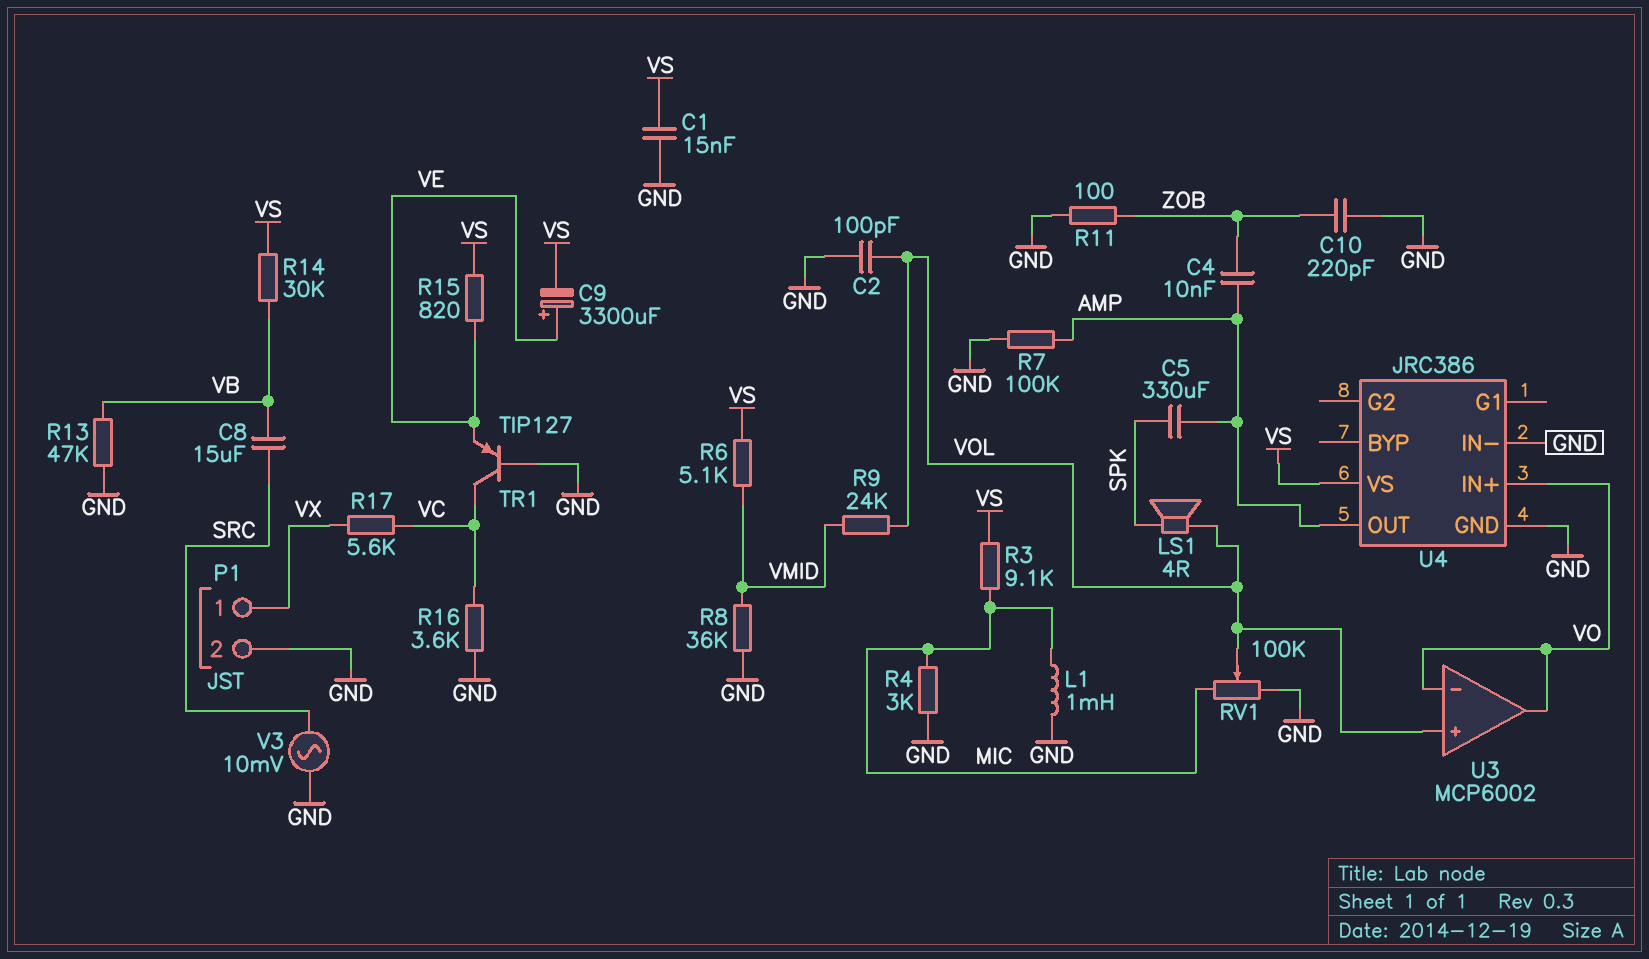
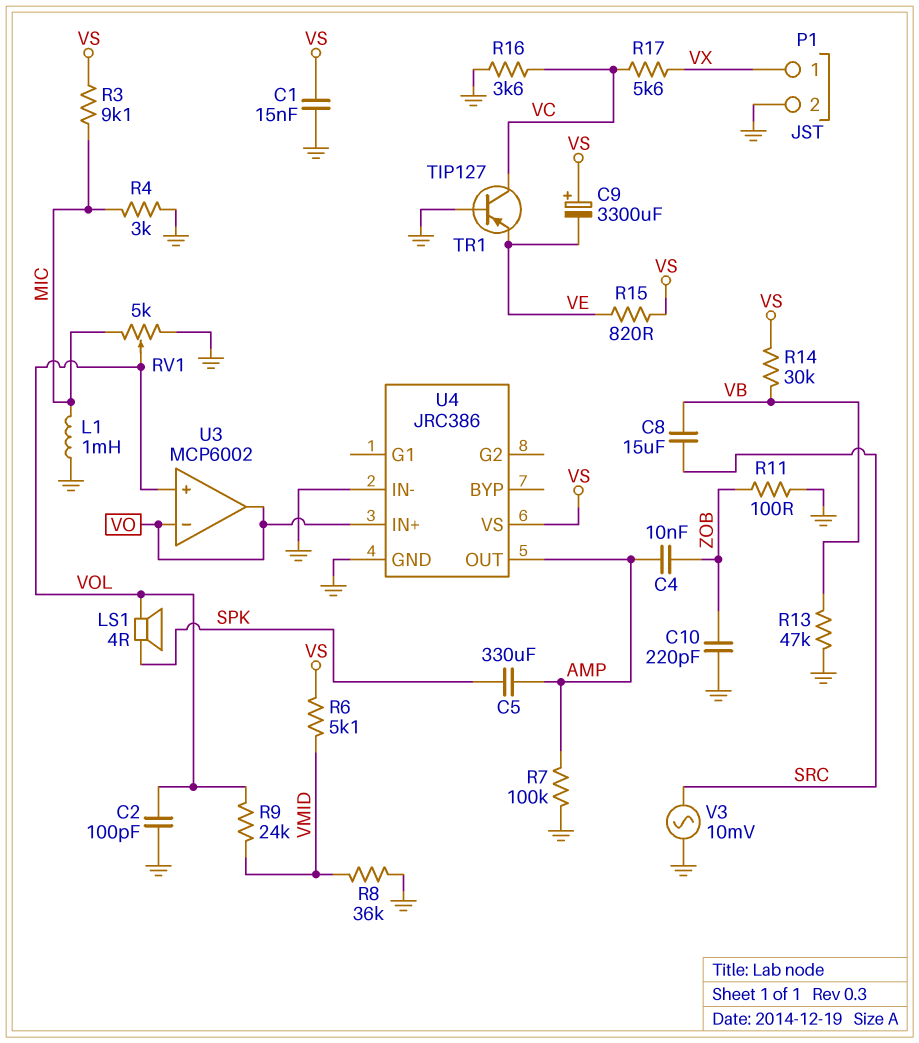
C9: 3300uF (plus VE, minus VS) -> 3300uF (plus VS, minus VE)
RV1: 100k (GND, MIC, wiper VOL) -> 5k (GND, MIC, wiper VOL)

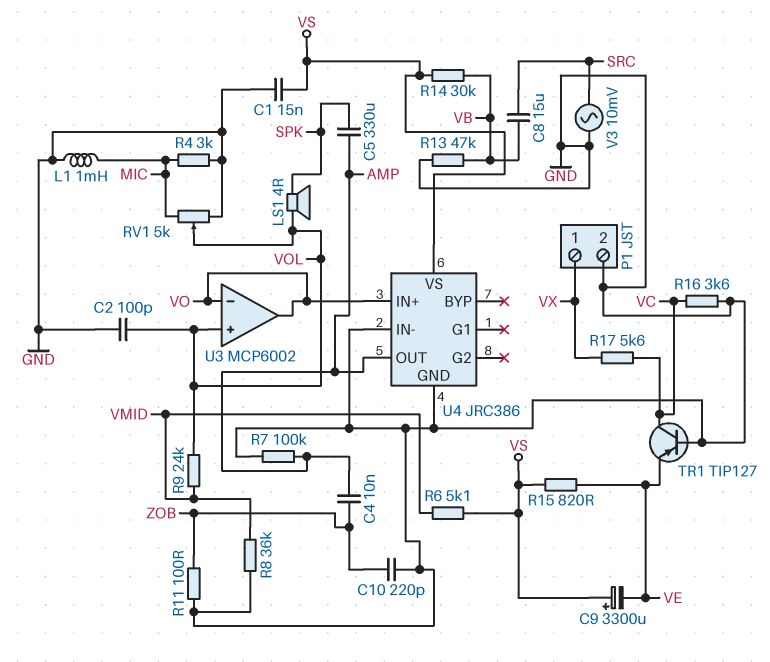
R3: 9.1k (MIC, VS) -> none

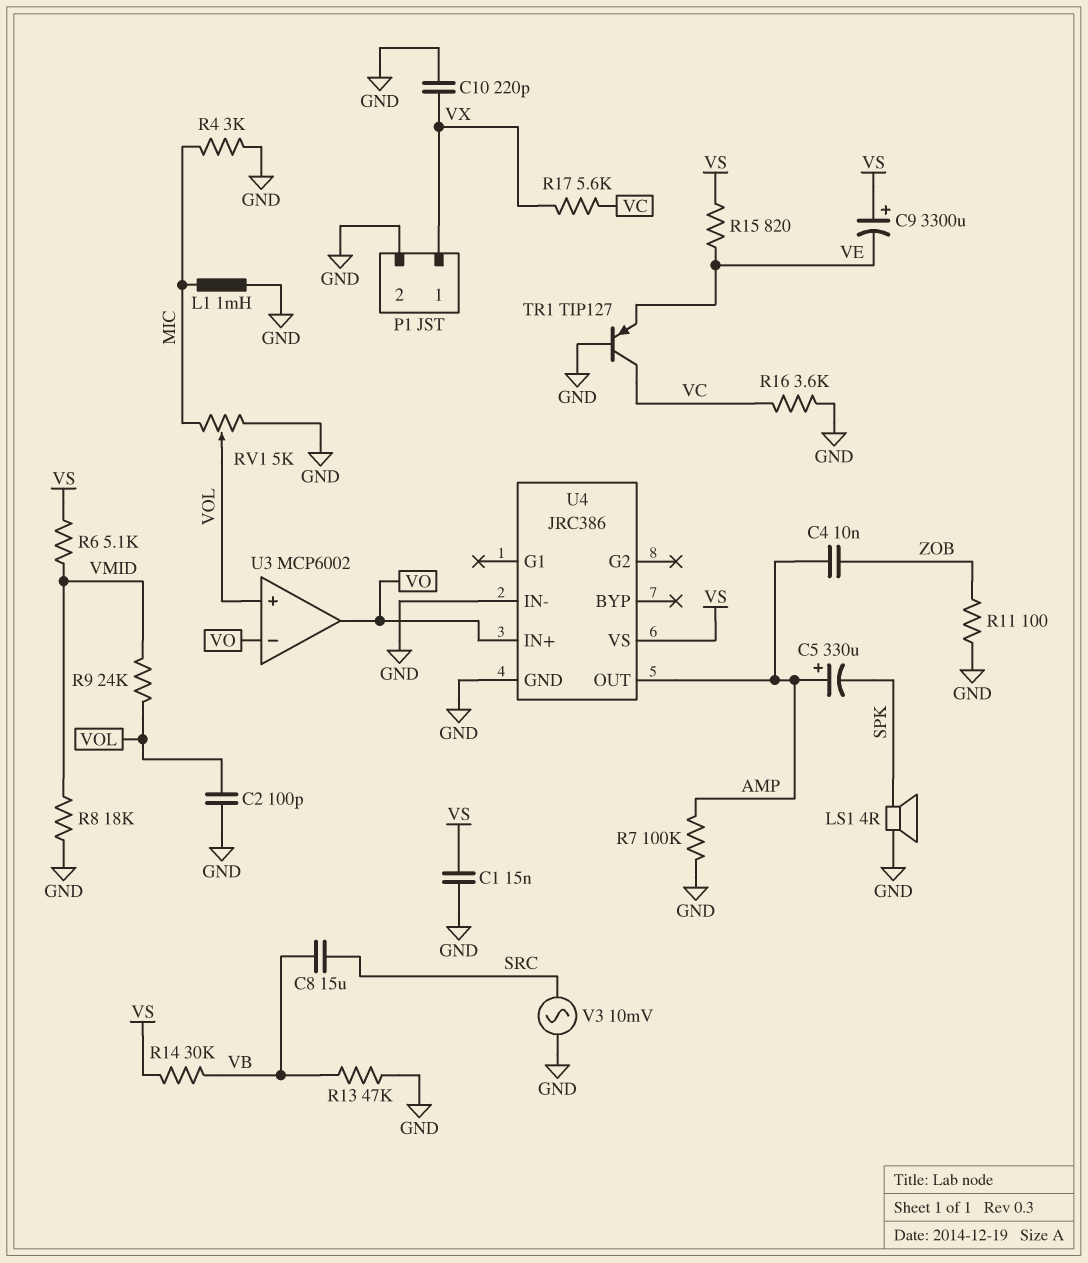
C5: 330uF (AMP, SPK) -> 330uF (plus AMP, minus SPK)
C10: 220pF (GND, ZOB) -> 220pF (GND, VX)
LS1: speaker 4R (SPK, VOL) -> speaker 4R (GND, SPK)
R8: 36k (GND, VMID) -> 18k (GND, VMID)

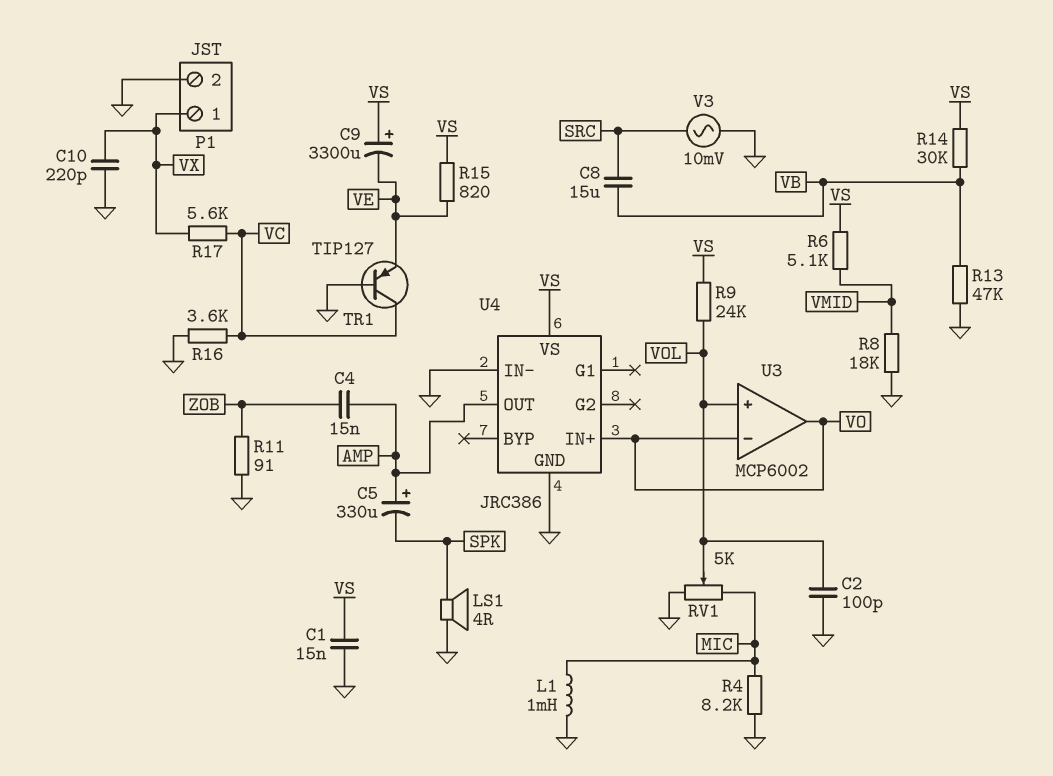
C4: 10nF (AMP, ZOB) -> 15nF (AMP, ZOB)
R4: 3k (GND, MIC) -> 8.2k (GND, MIC)
R7: 100k (AMP, GND) -> none
R9: 24k (VMID, VOL) -> 24k (VOL, VS)
R11: 100 (GND, ZOB) -> 91 (GND, ZOB)

